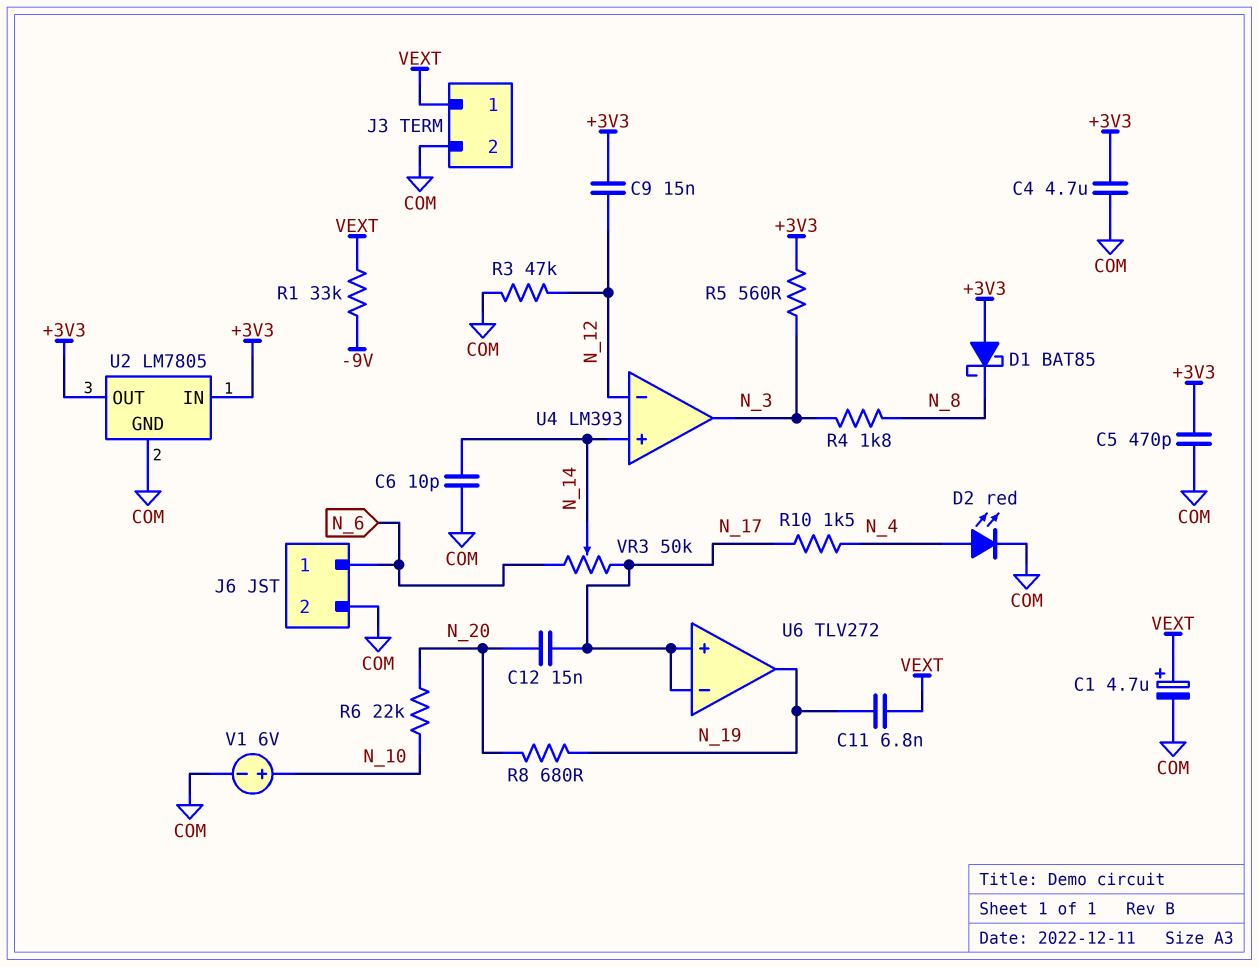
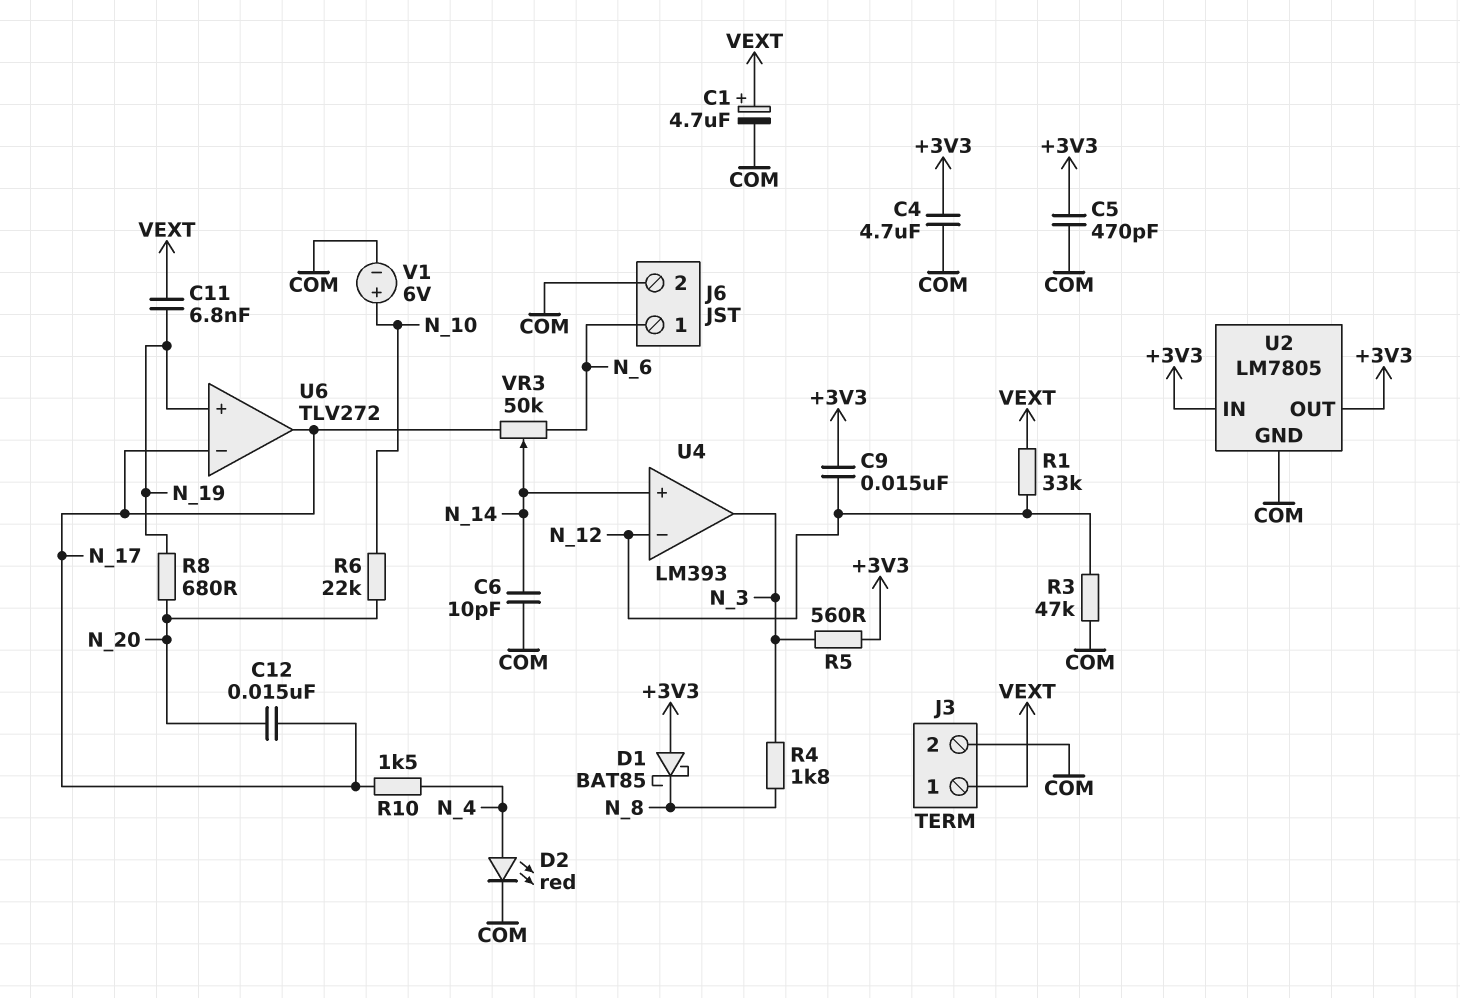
R1: 33k (-9V, VEXT) -> 33k (N_12, VEXT)
U6 pin in+: N_17 -> N_19
U6 pin out: N_19 -> N_17

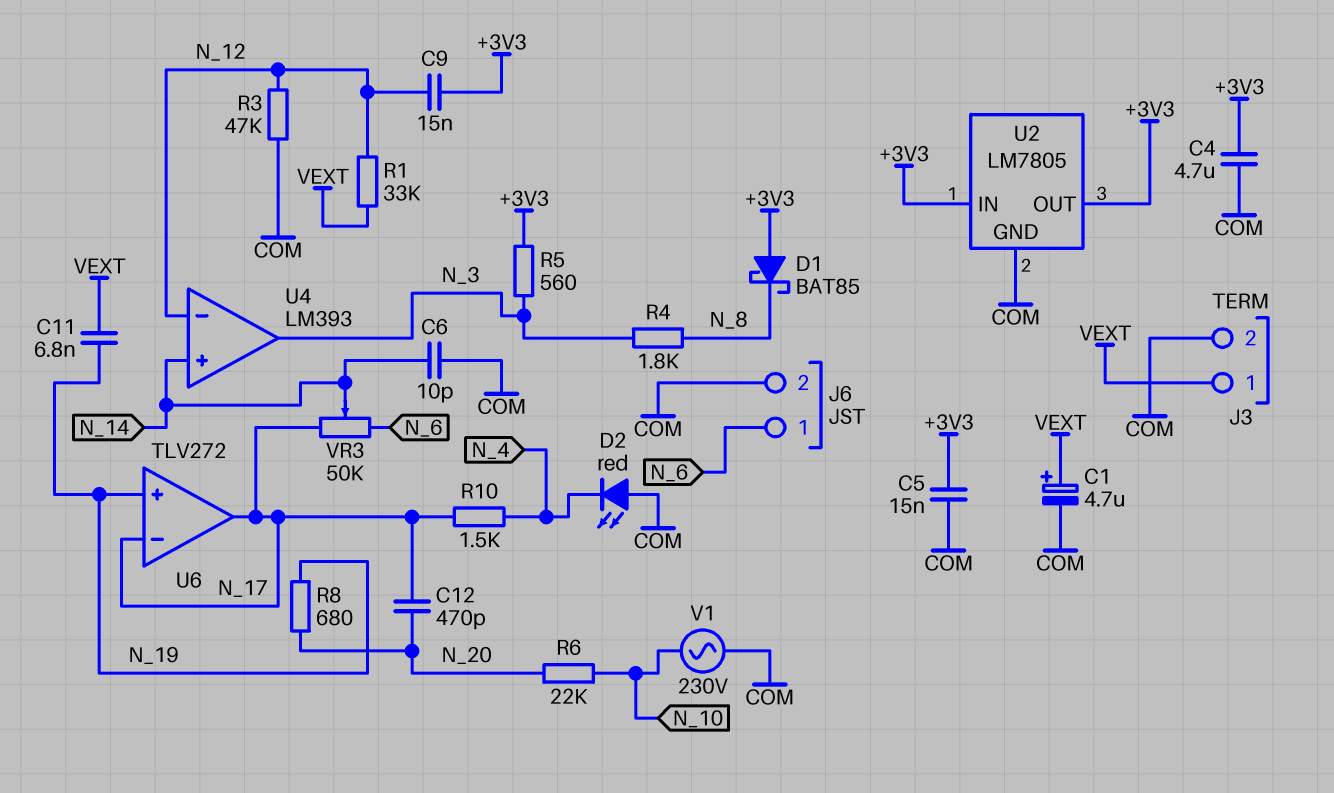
C5: 470pF (+3V3, COM) -> 15nF (+3V3, COM)
C12: 15nF (N_17, N_20) -> 470pF (N_17, N_20)
D2: LED red (A N_4, K COM) -> LED red (A COM, K N_4)
V1: 6V (plus N_10, minus COM) -> AC 230V (COM, N_10)

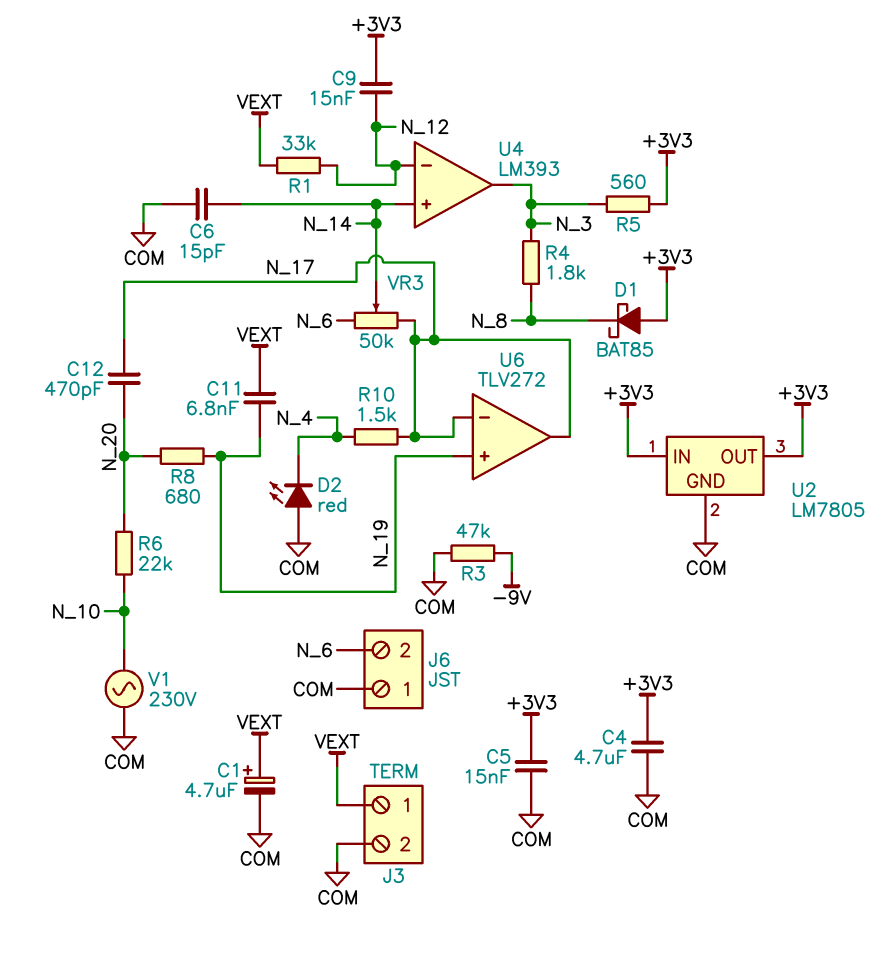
C6: 10pF (COM, N_14) -> 15pF (COM, N_14)
J6 pin 1: N_6 -> COM
J6 pin 2: COM -> N_6
R3: 47k (COM, N_12) -> 47k (-9V, COM)

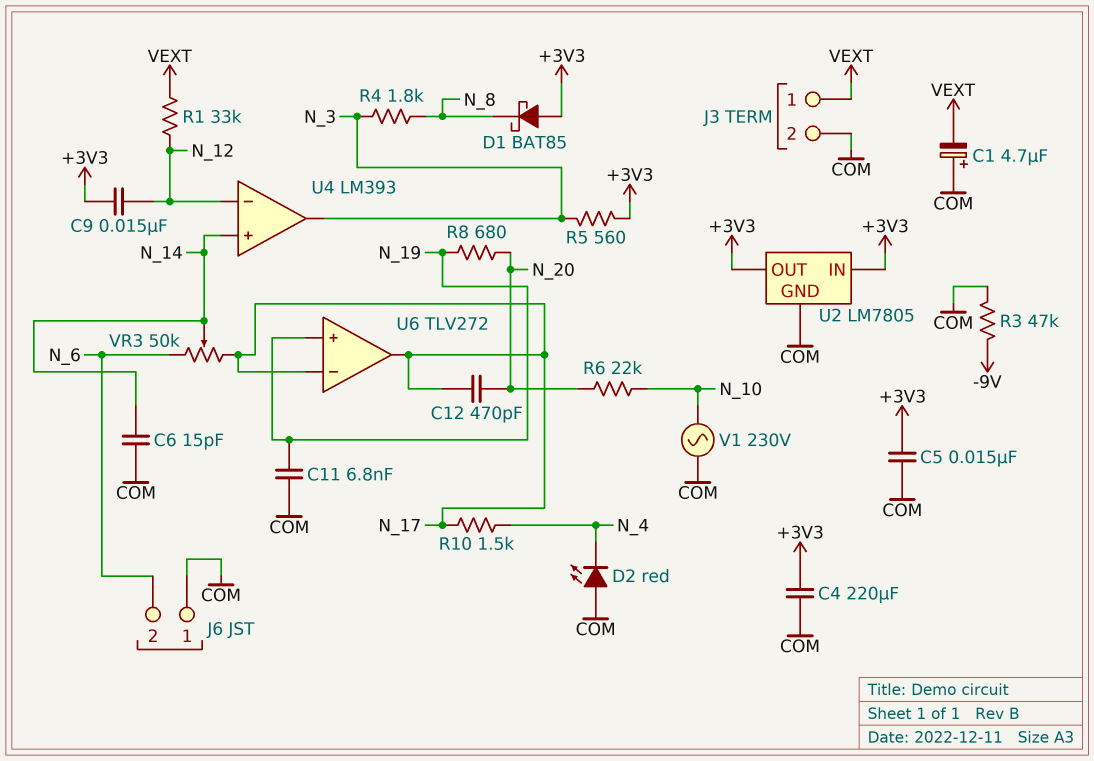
C1: 4.7uF (plus VEXT, minus COM) -> 4.7uF (plus COM, minus VEXT)
C4: 4.7uF (+3V3, COM) -> 220uF (+3V3, COM)
C11: 6.8nF (N_19, VEXT) -> 6.8nF (COM, N_19)

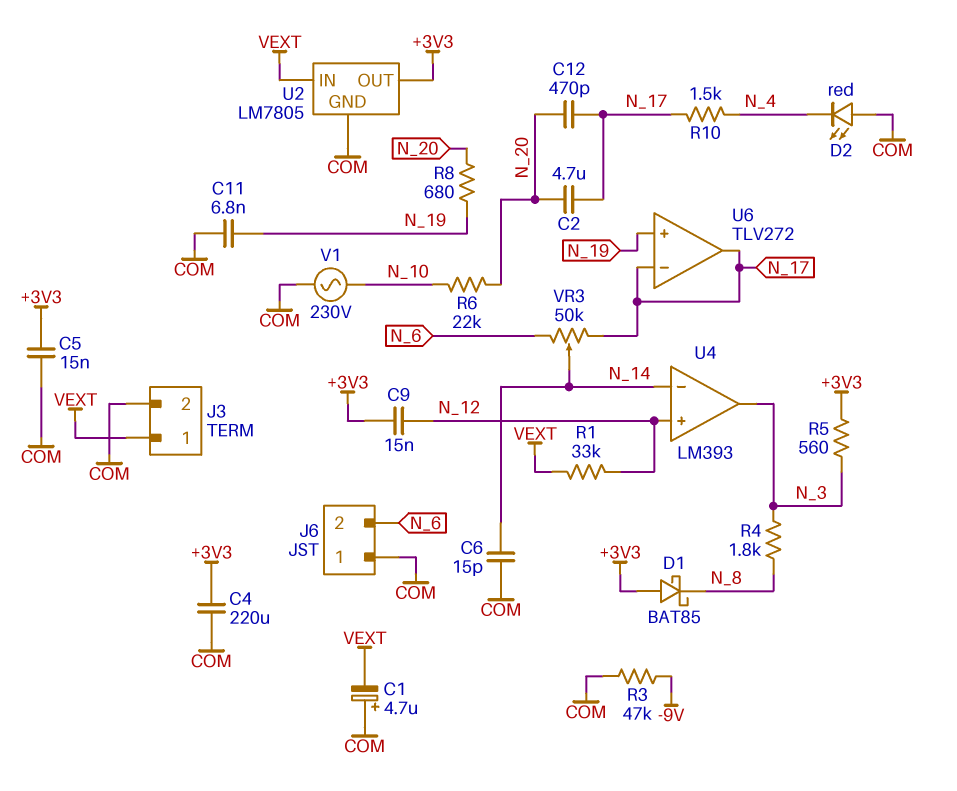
C2: none -> 4.7uF (N_17, N_20)
U2 pin IN: +3V3 -> VEXT
U4 pin in+: N_14 -> N_12
U4 pin in-: N_12 -> N_14

